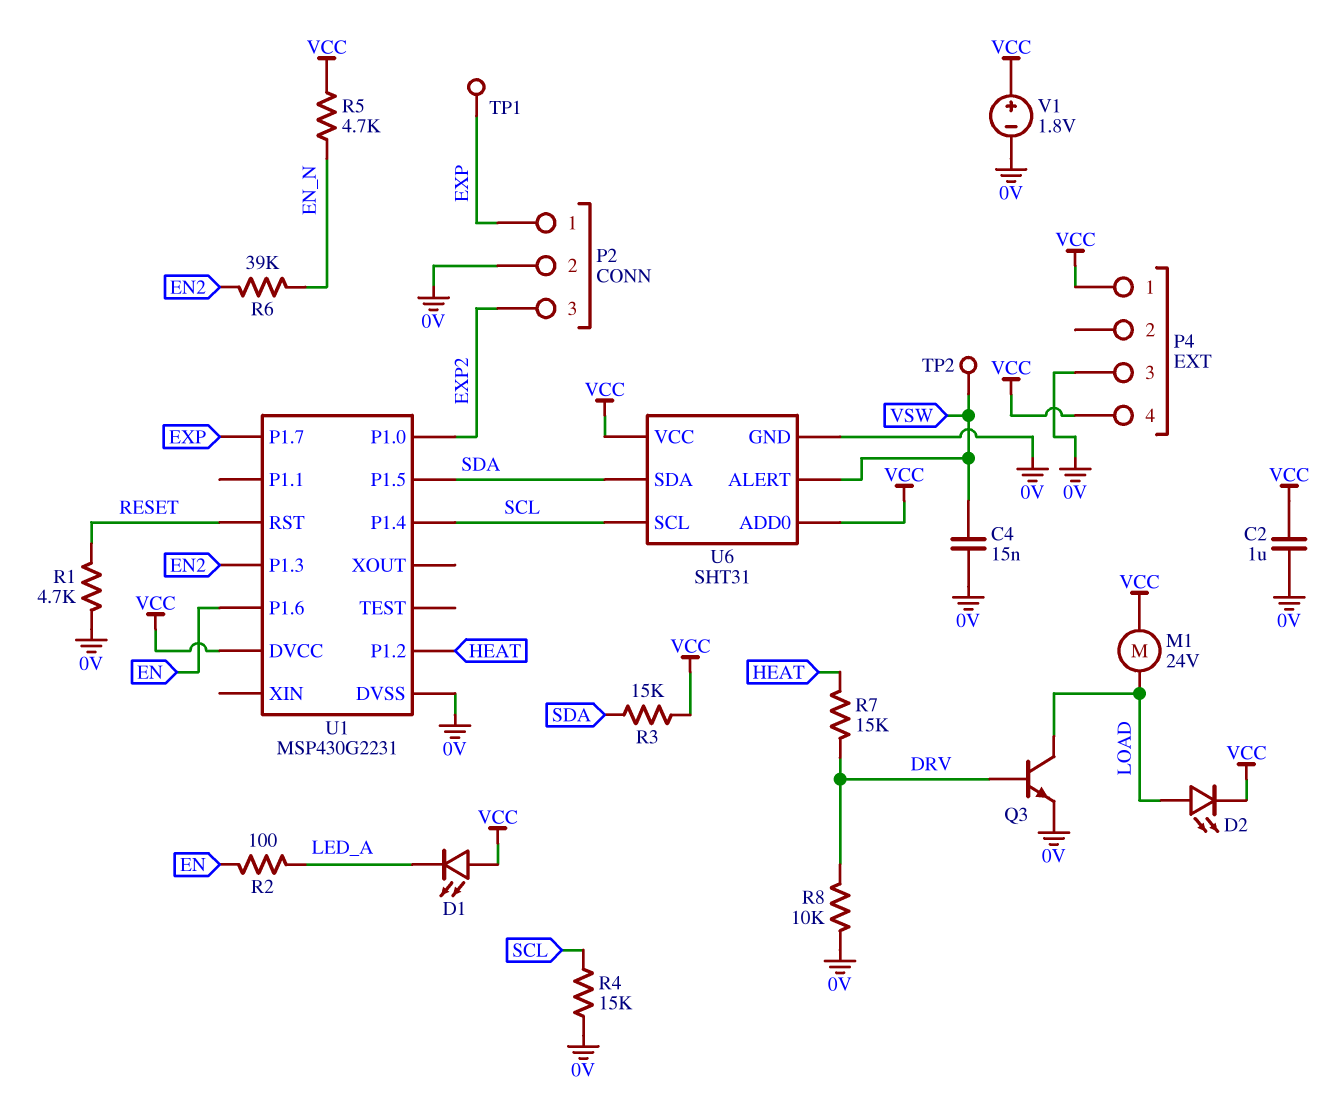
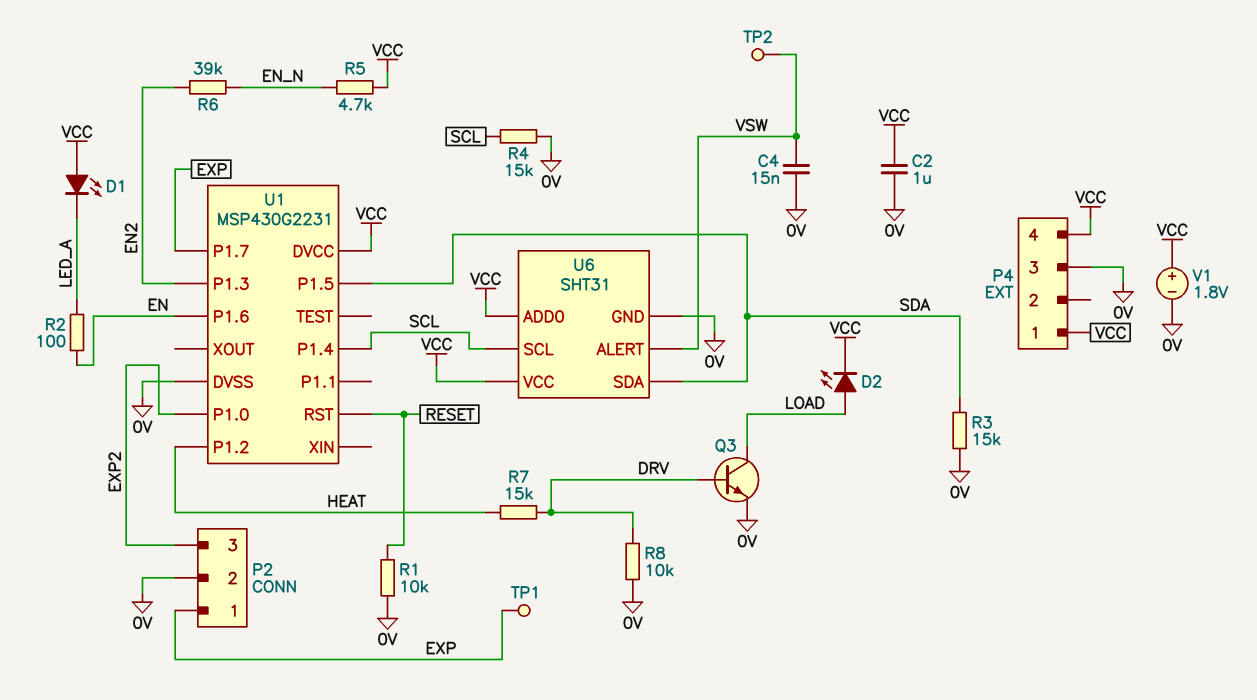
M1: motor 24V (LOAD, VCC) -> none
R1: 4.7k (0V, RESET) -> 10k (0V, RESET)
R3: 15k (SDA, VCC) -> 15k (0V, SDA)

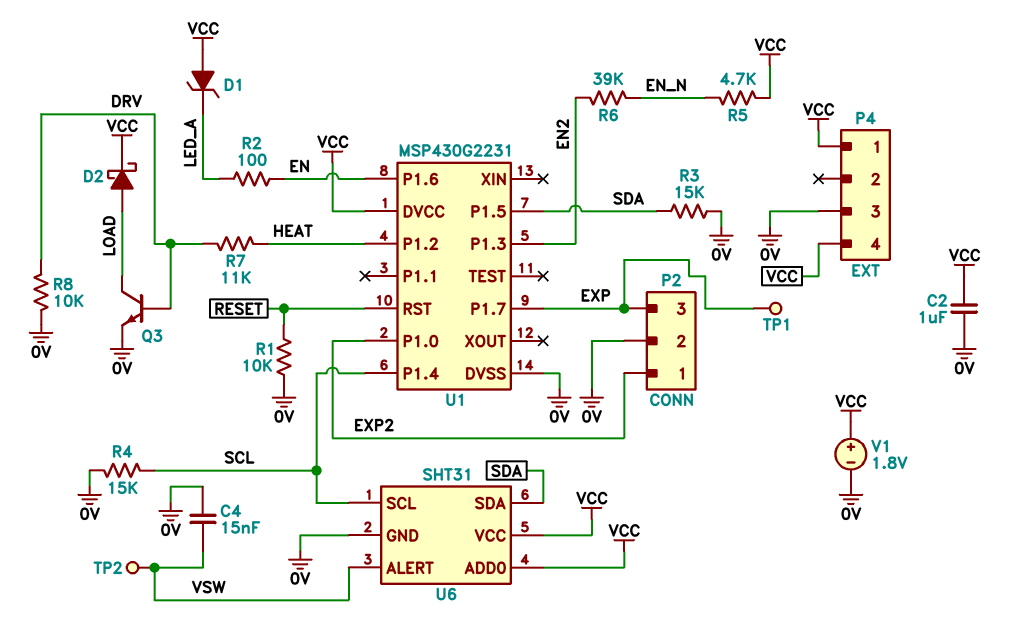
D1: LED (A VCC, K LED_A) -> zener (A VCC, K LED_A)
D2: LED (A LOAD, K VCC) -> schottky (A LOAD, K VCC)
P2 pin 1: EXP -> EXP2
P2 pin 3: EXP2 -> EXP
R7: 15k (DRV, HEAT) -> 11k (DRV, HEAT)

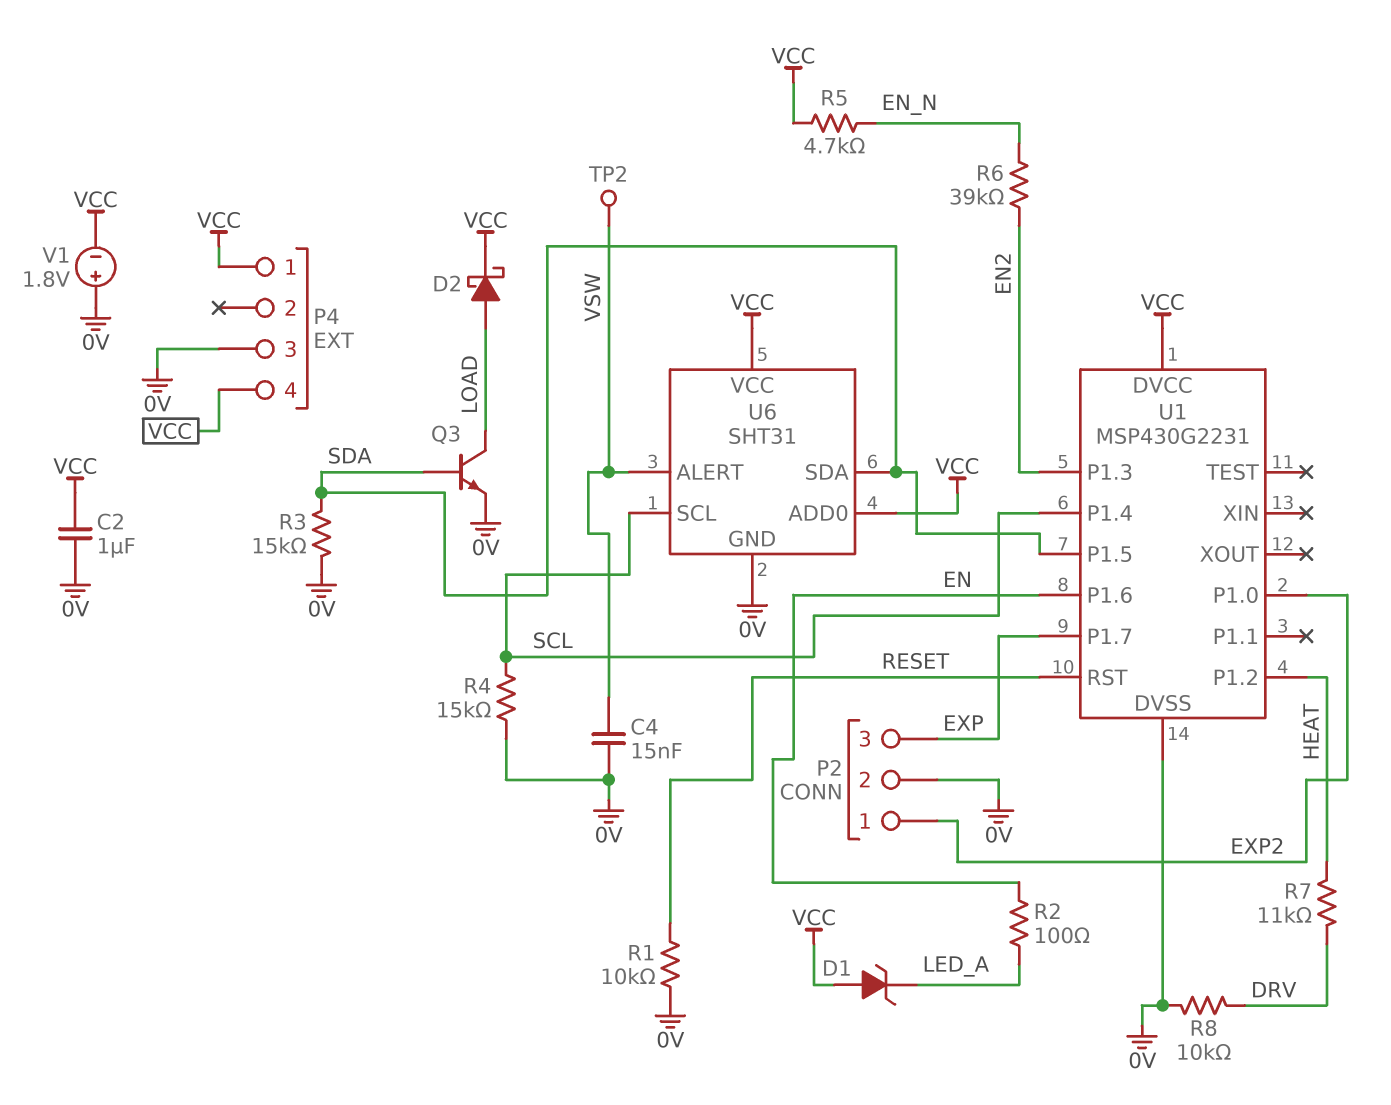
Q3: NPN (B DRV, C LOAD, E 0V) -> NPN (B SDA, C LOAD, E 0V)
TP1: test point (EXP) -> none
V1: 1.8V (plus VCC, minus 0V) -> 1.8V (plus 0V, minus VCC)

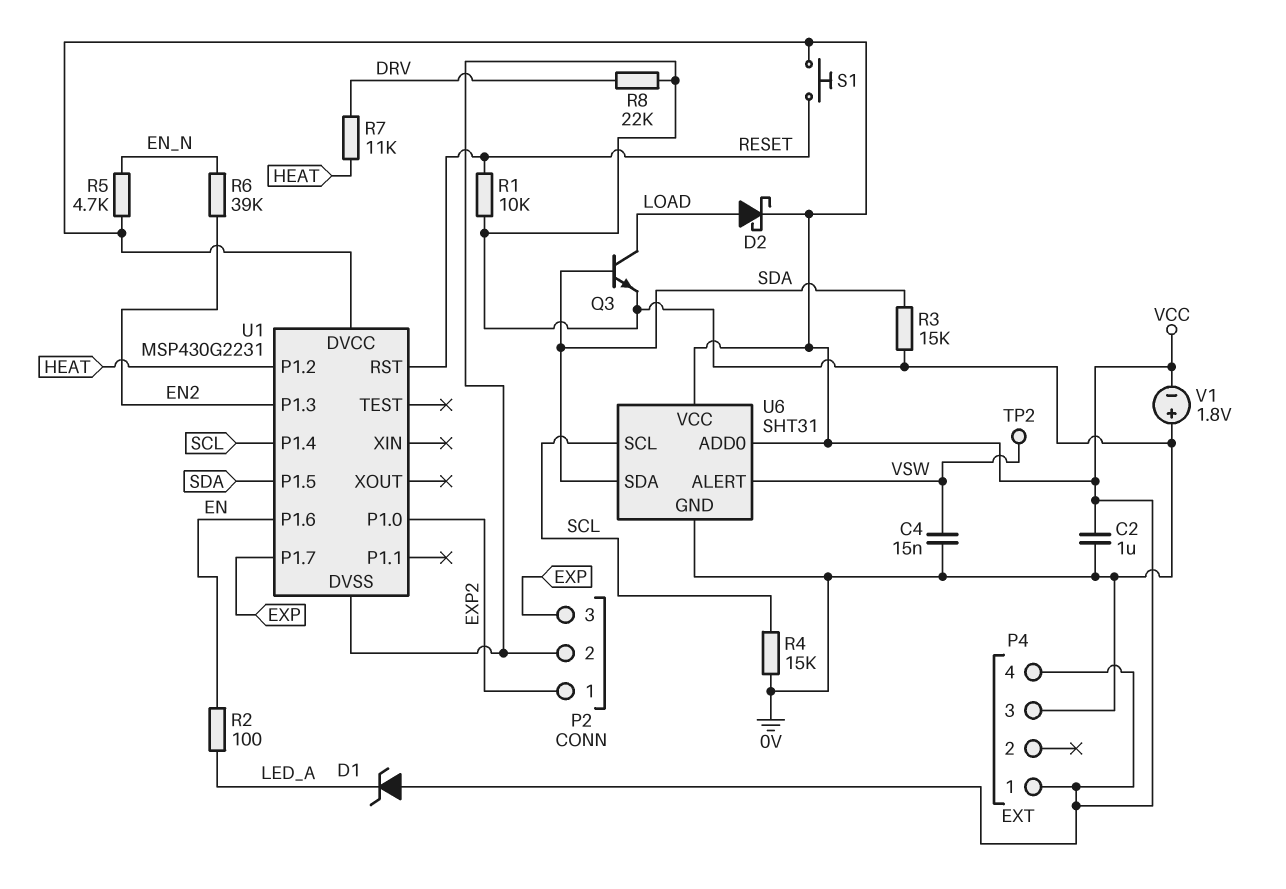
R8: 10k (0V, DRV) -> 22k (0V, DRV)
S1: none -> button (RESET, VCC)

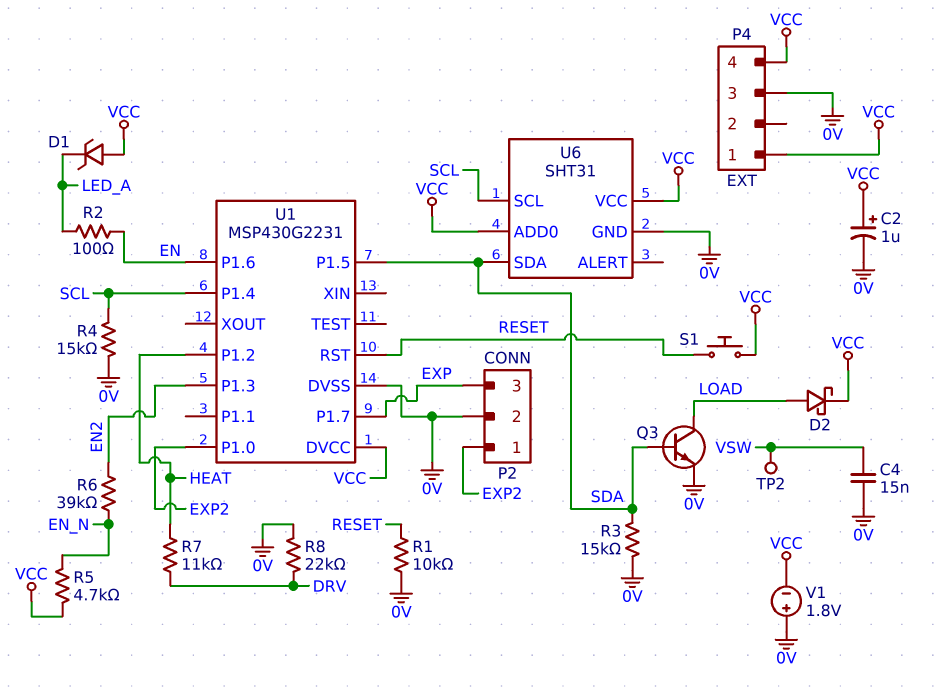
C2: 1uF (0V, VCC) -> 1uF (plus VCC, minus 0V)
U6 pin ALERT: VSW -> none

